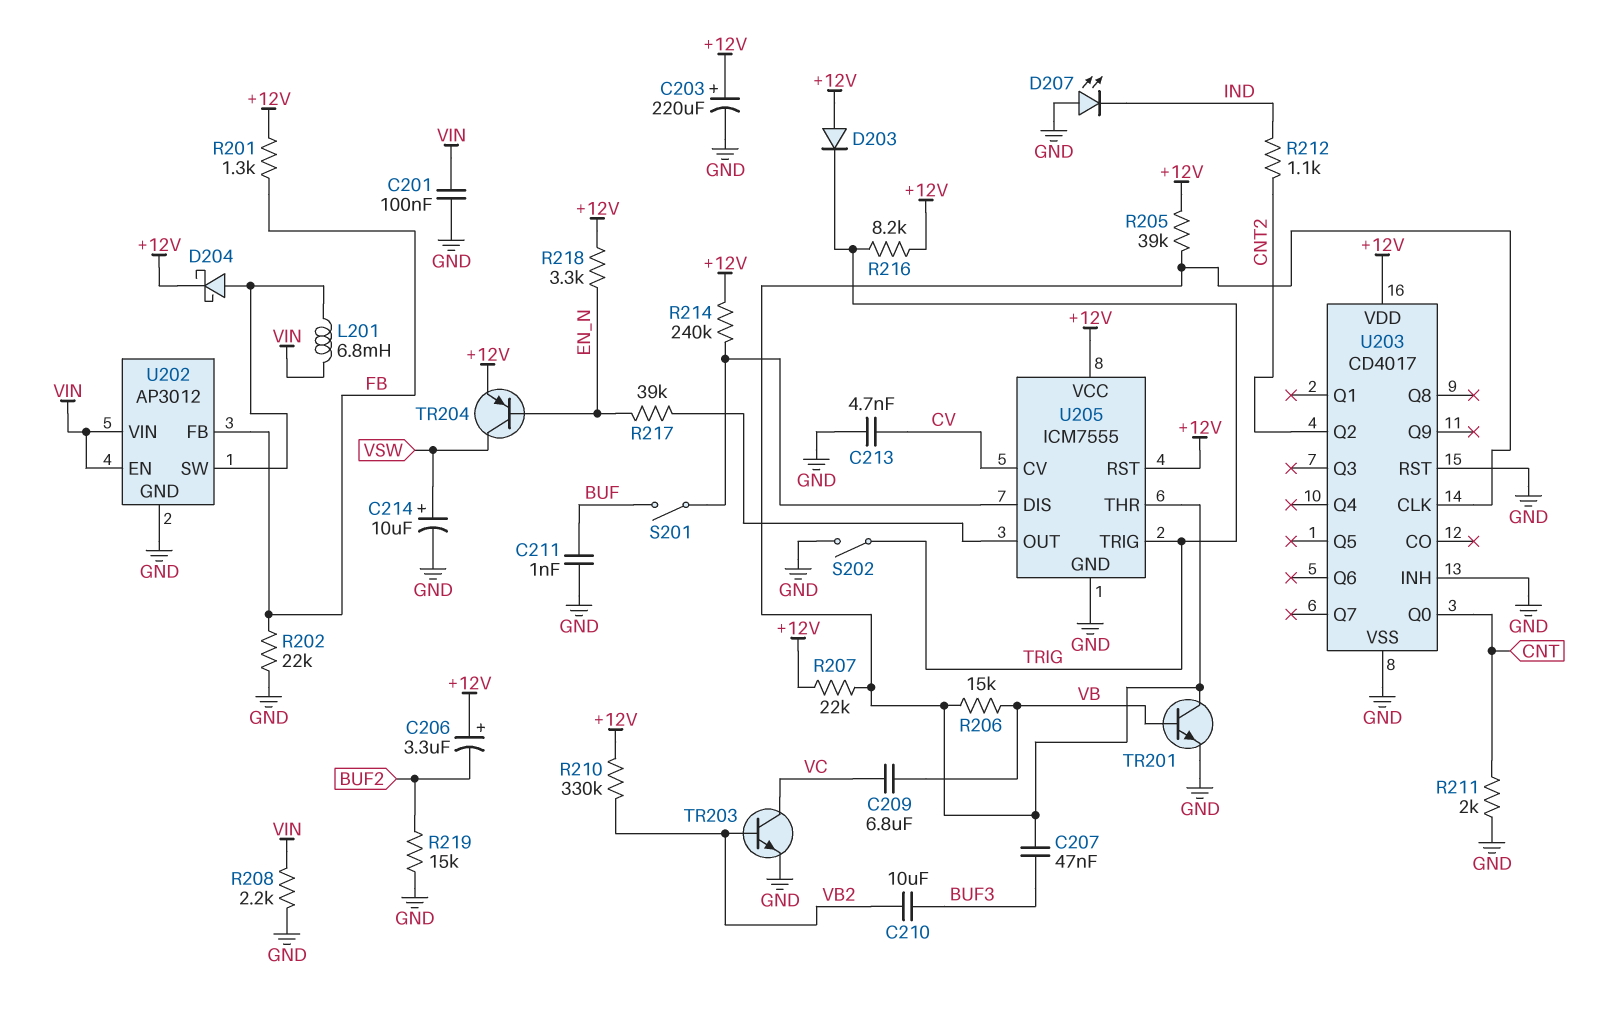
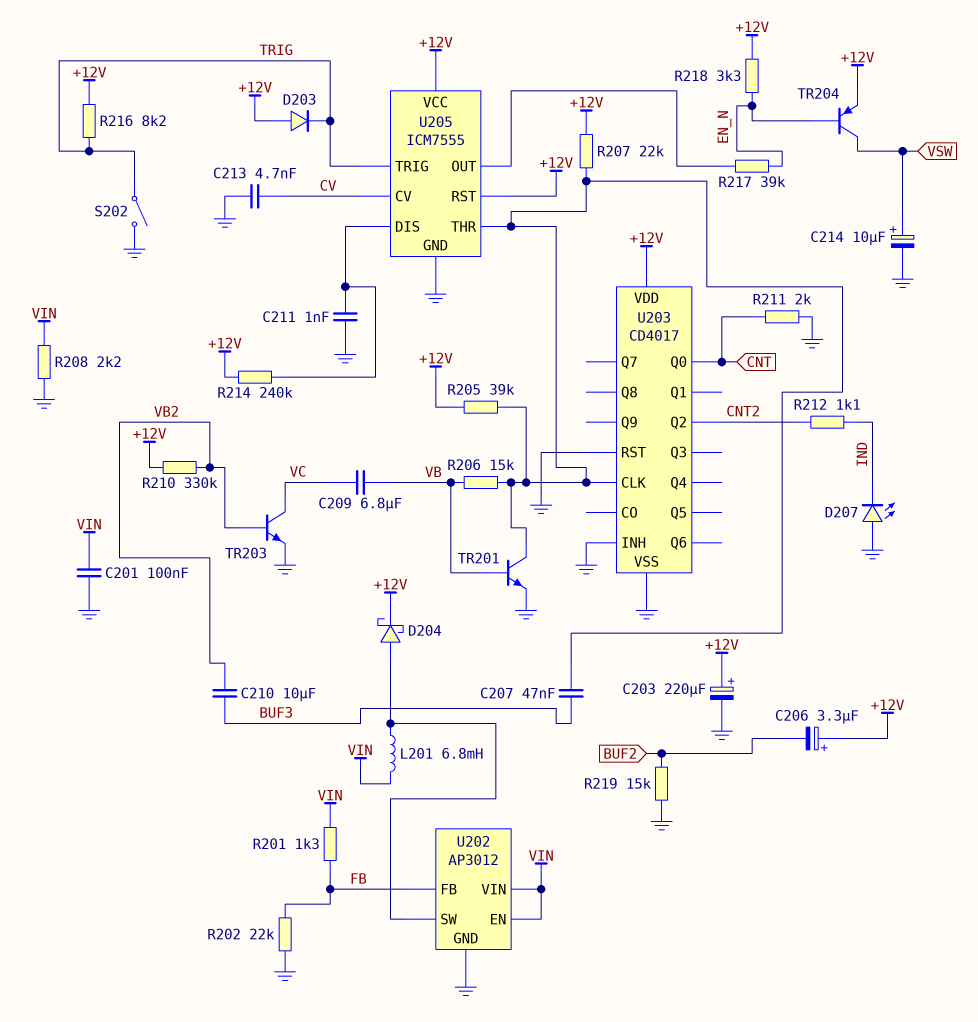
C211: 1nF (BUF, GND) -> 1nF (GND, U205/DIS)
R201: 1.3k (+12V, FB) -> 1.3k (FB, VIN)
S201: switch (BUF, U205/DIS) -> none

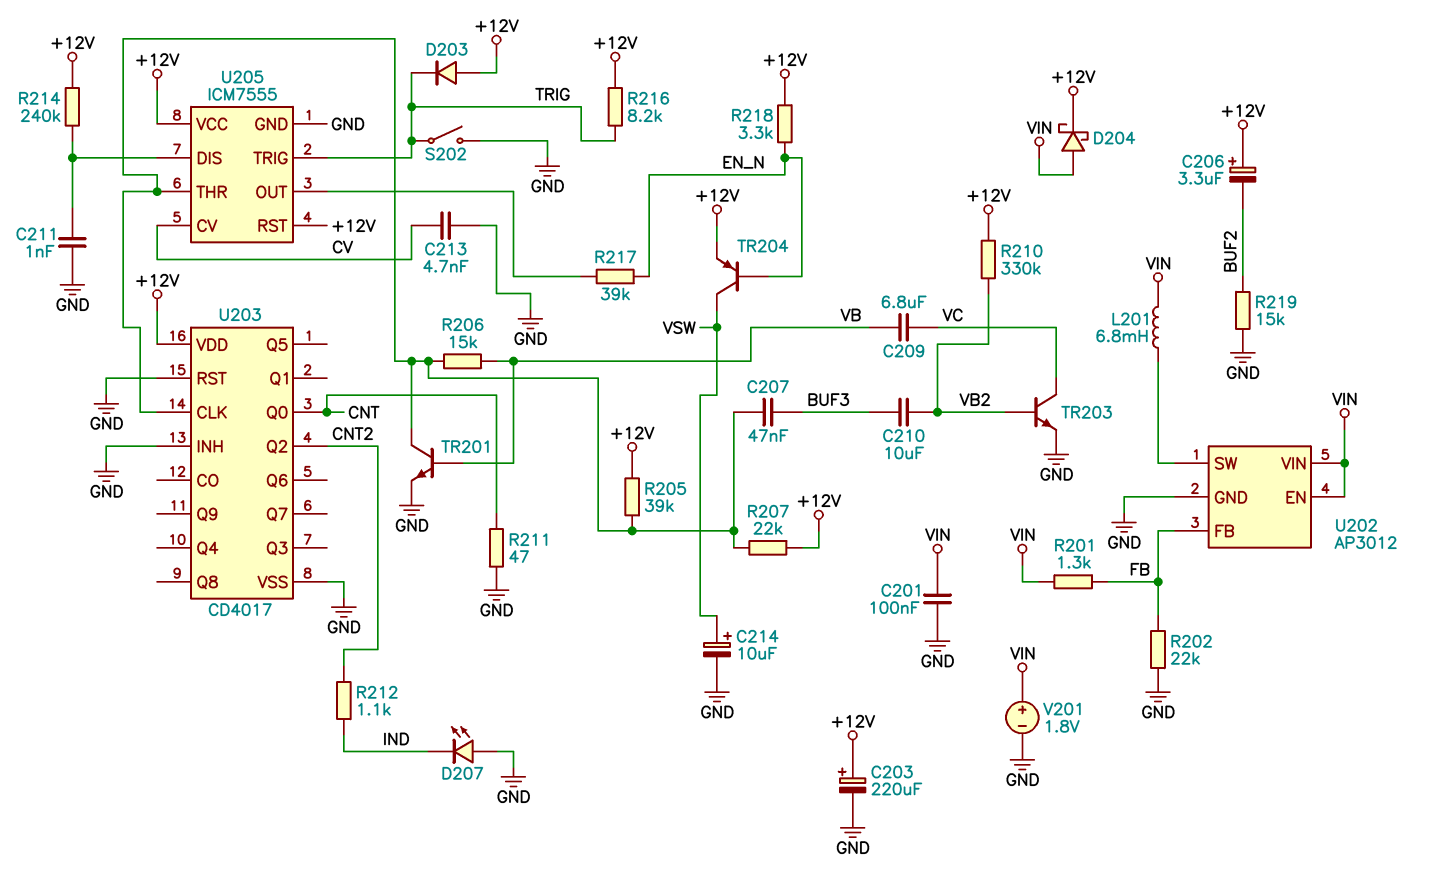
D204: schottky (A U202/SW, K +12V) -> schottky (A VIN, K +12V)
R208: 2.2k (GND, VIN) -> none
R211: 2k (CNT, GND) -> 47 (CNT, GND)
V201: none -> 1.8V (plus VIN, minus GND)

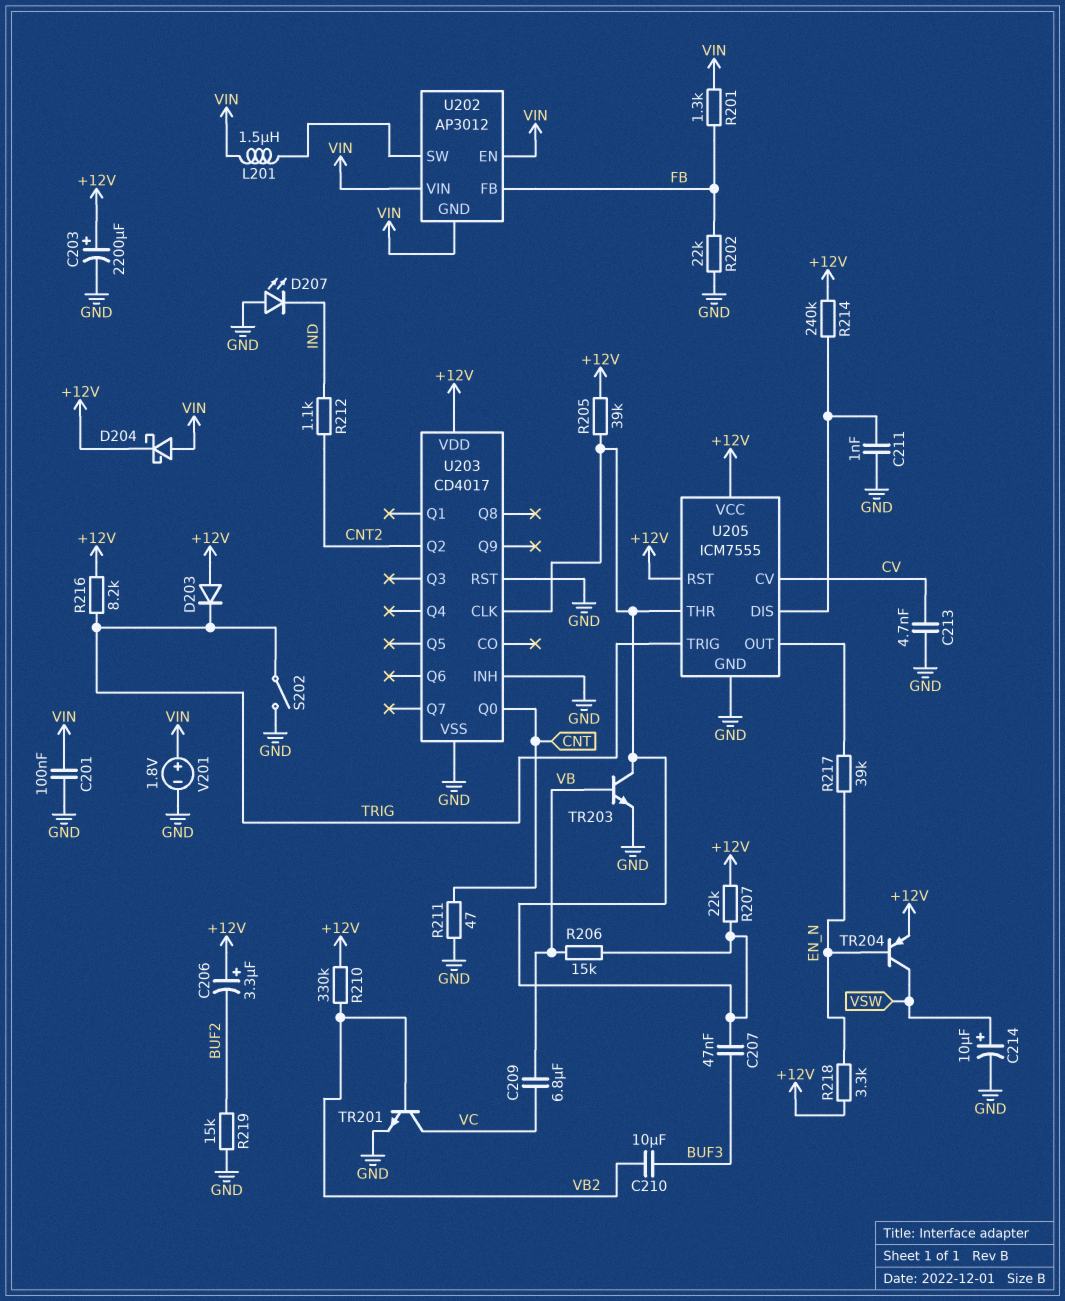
C203: 220uF (plus +12V, minus GND) -> 2200uF (plus +12V, minus GND)
L201: 6.8mH (U202/SW, VIN) -> 1.5uH (U202/SW, VIN)
TR201: NPN (B VB, C U203/CLK, E GND) -> NPN (B VB2, C VC, E GND)
TR203: NPN (B VB2, C VC, E GND) -> NPN (B VB, C U203/CLK, E GND)
U202 pin GND: GND -> VIN

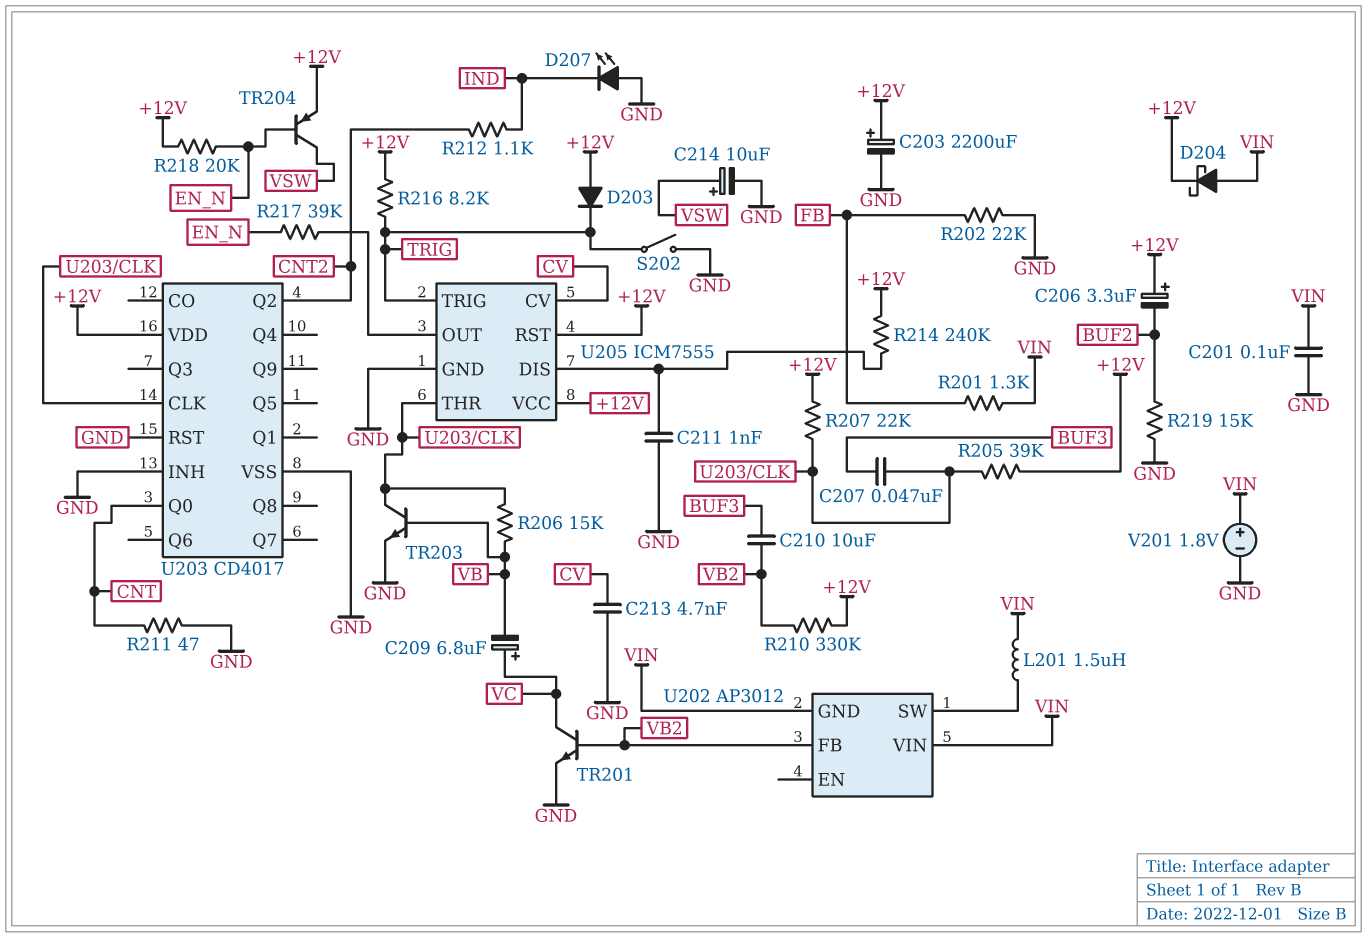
C209: 6.8uF (VB, VC) -> 6.8uF (plus VC, minus VB)
R218: 3.3k (+12V, EN_N) -> 20k (+12V, EN_N)
U202 pin EN: VIN -> none
U202 pin FB: FB -> VB2

